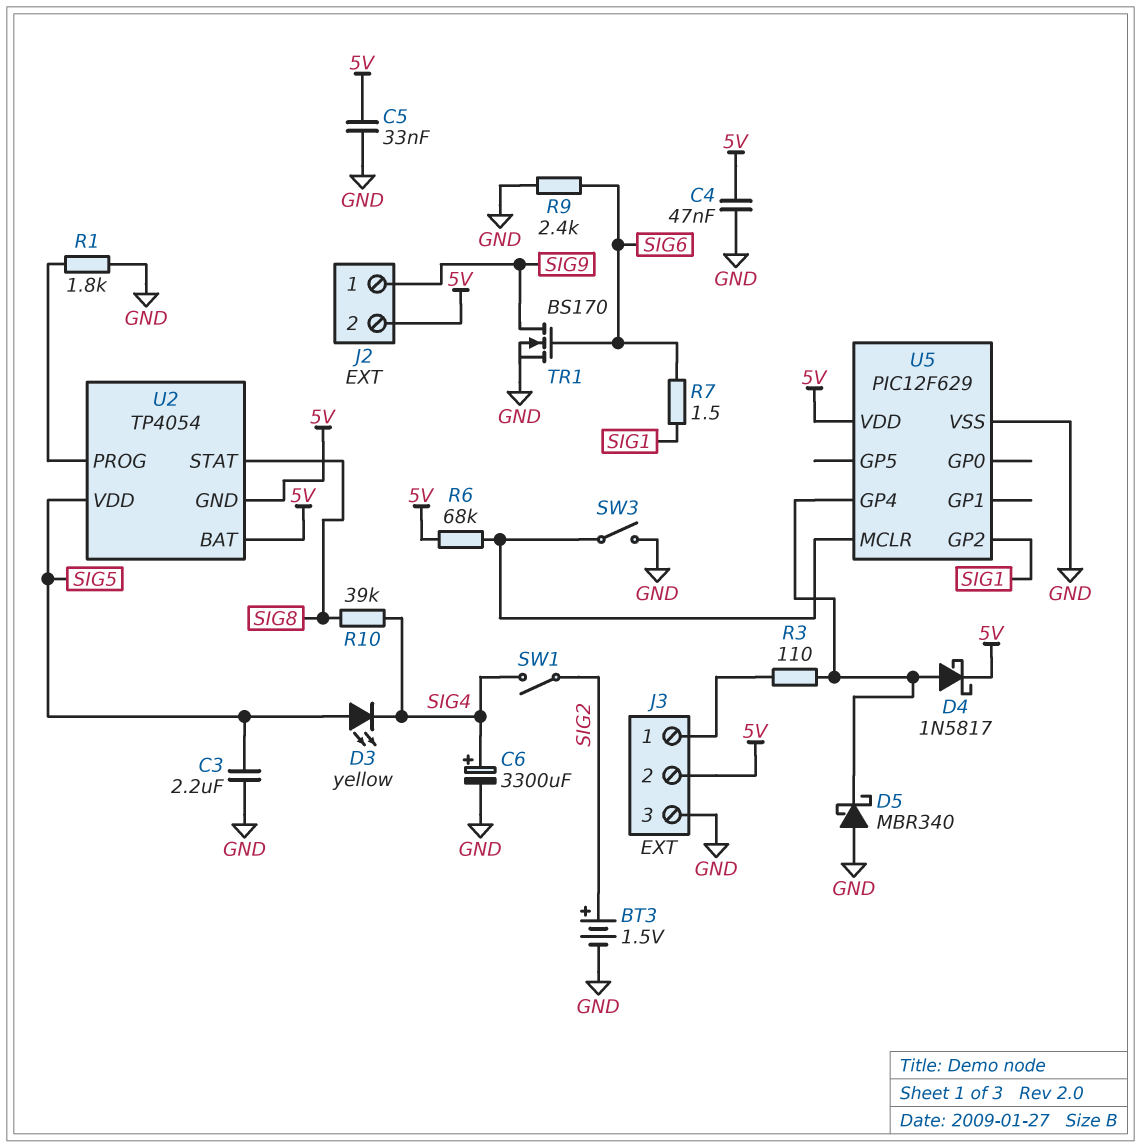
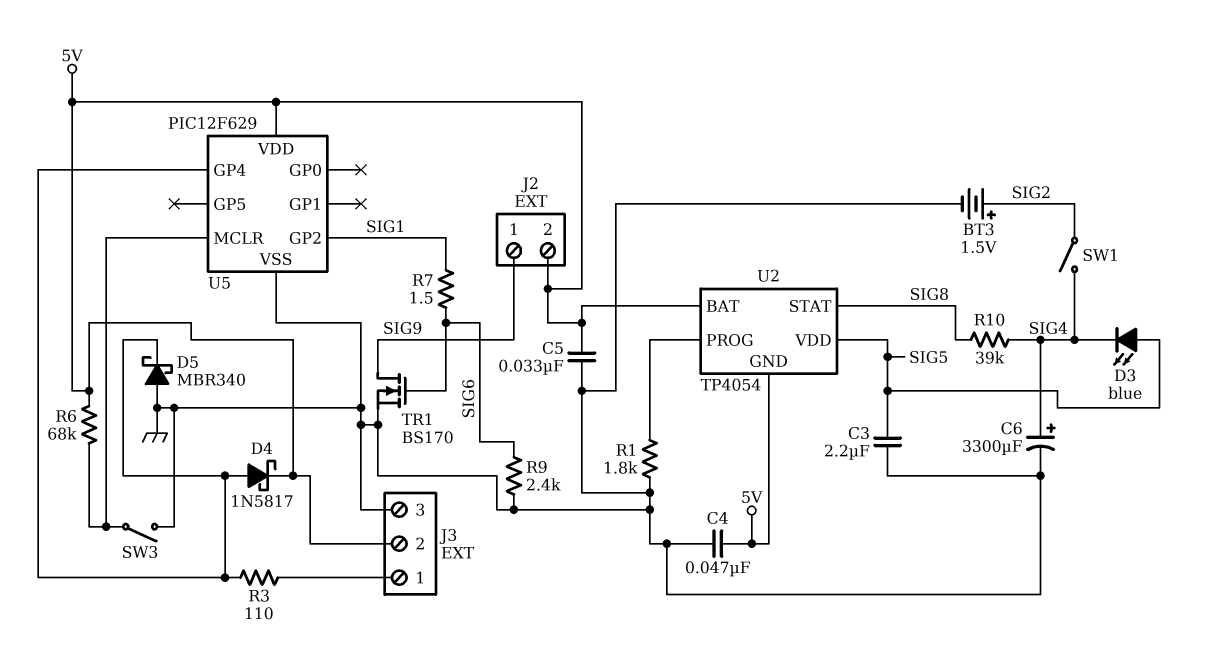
D3: LED yellow (A SIG5, K SIG4) -> LED blue (A SIG5, K SIG4)

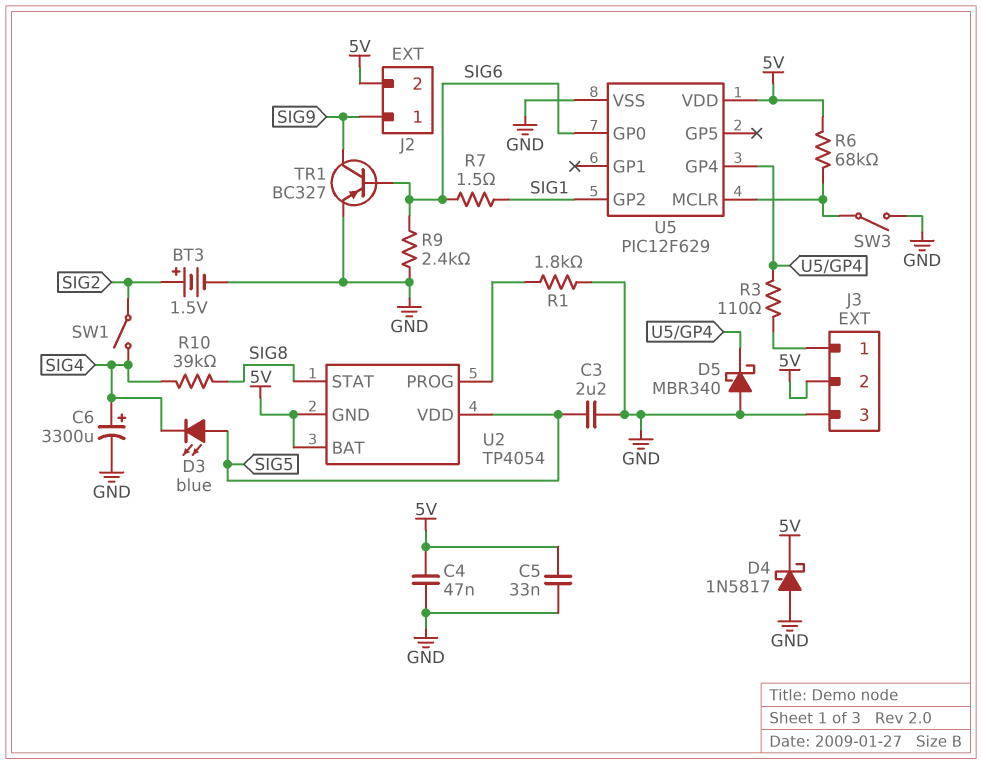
D4: schottky 1N5817 (A U5/GP4, K 5V) -> schottky 1N5817 (A GND, K 5V)
TR1: NMOS BS170 (G SIG6, D SIG9, S GND) -> PNP BC327 (B SIG6, C SIG9, E GND)
U5 pin GP0: none -> SIG6

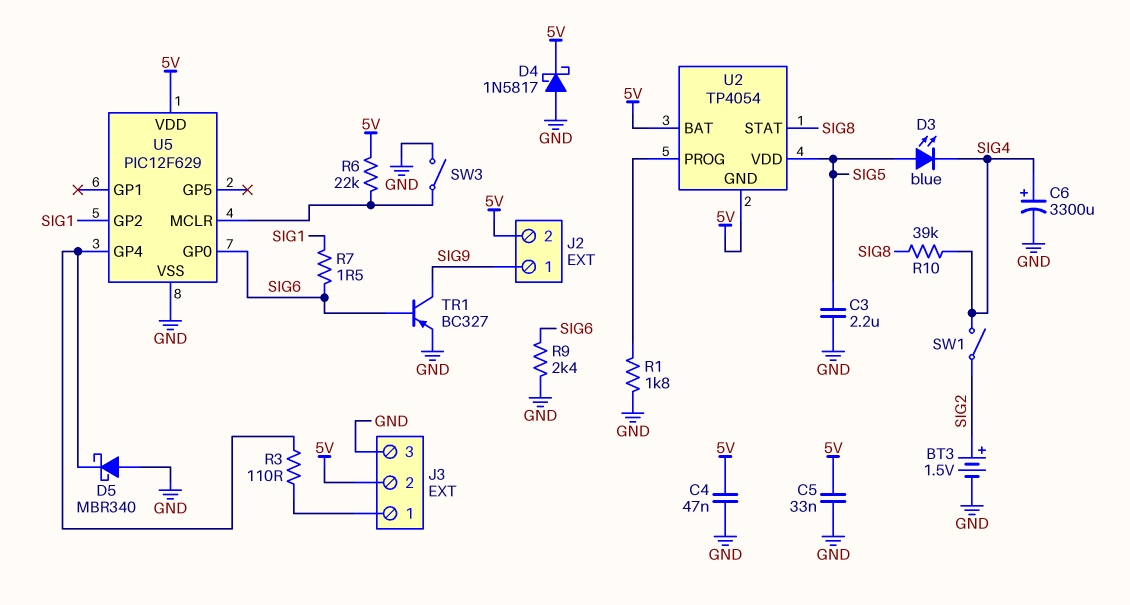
R6: 68k (5V, U5/MCLR) -> 22k (5V, U5/MCLR)

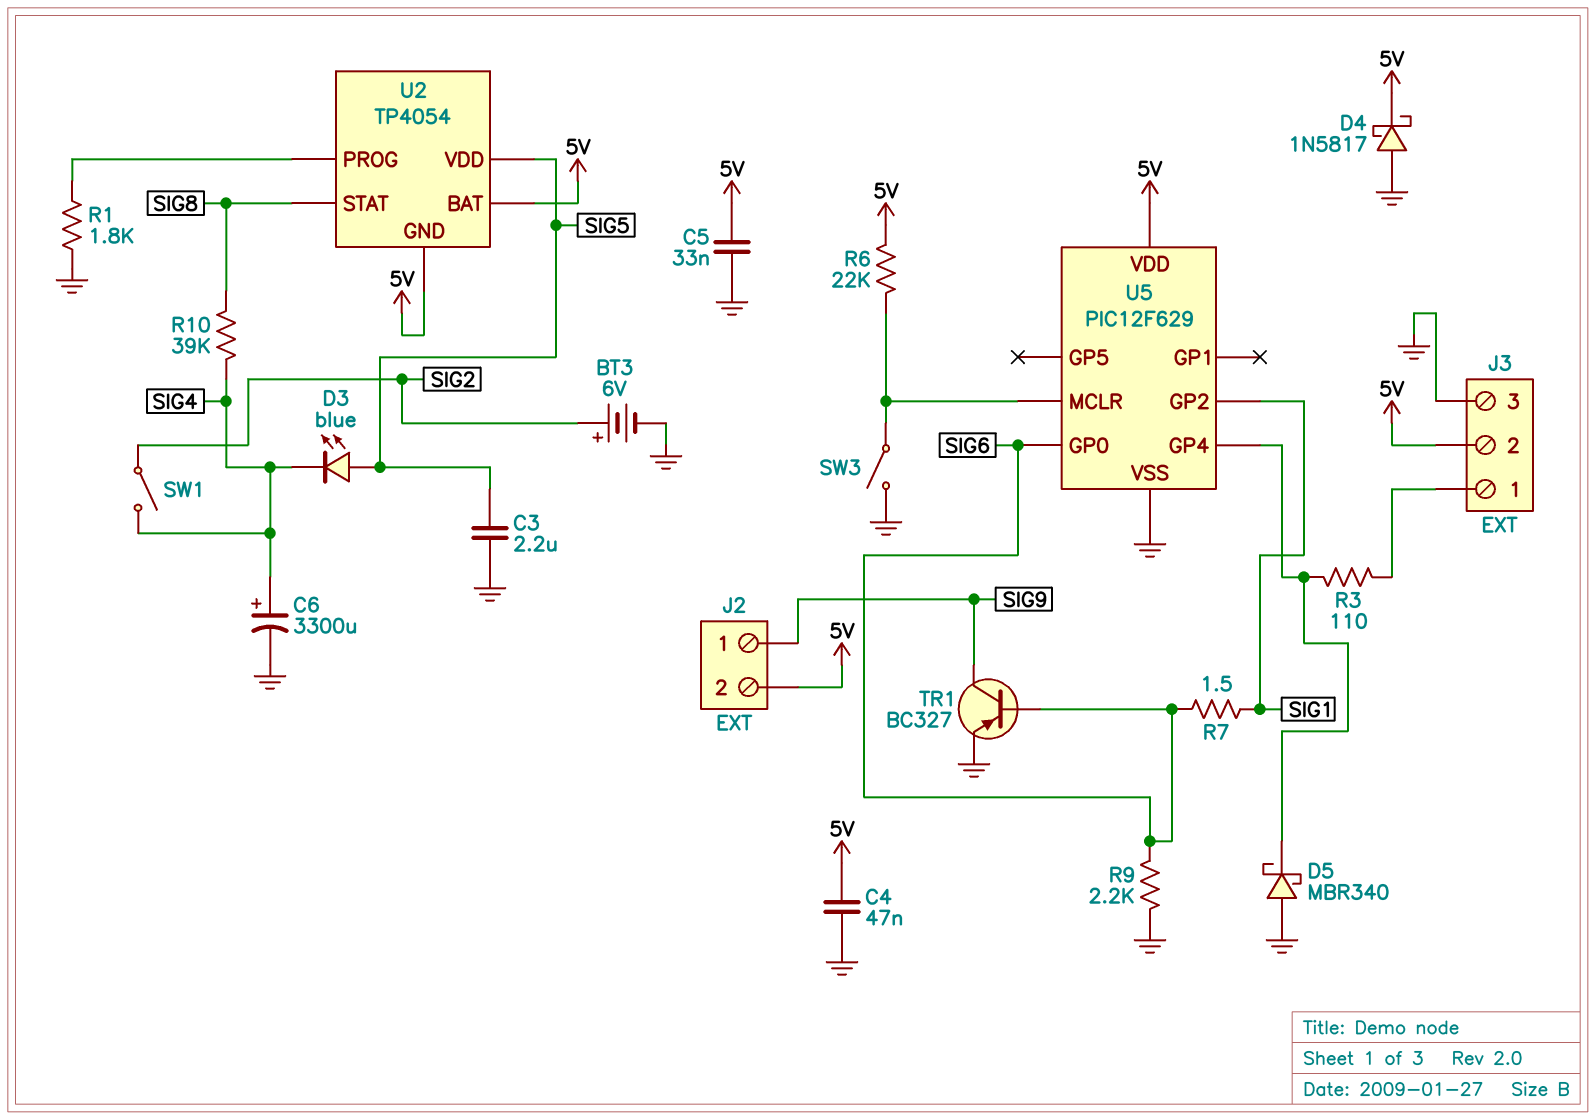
BT3: 1.5V (plus SIG2, minus GND) -> 6V (plus SIG2, minus GND)
R9: 2.4k (GND, SIG6) -> 2.2k (GND, SIG6)

